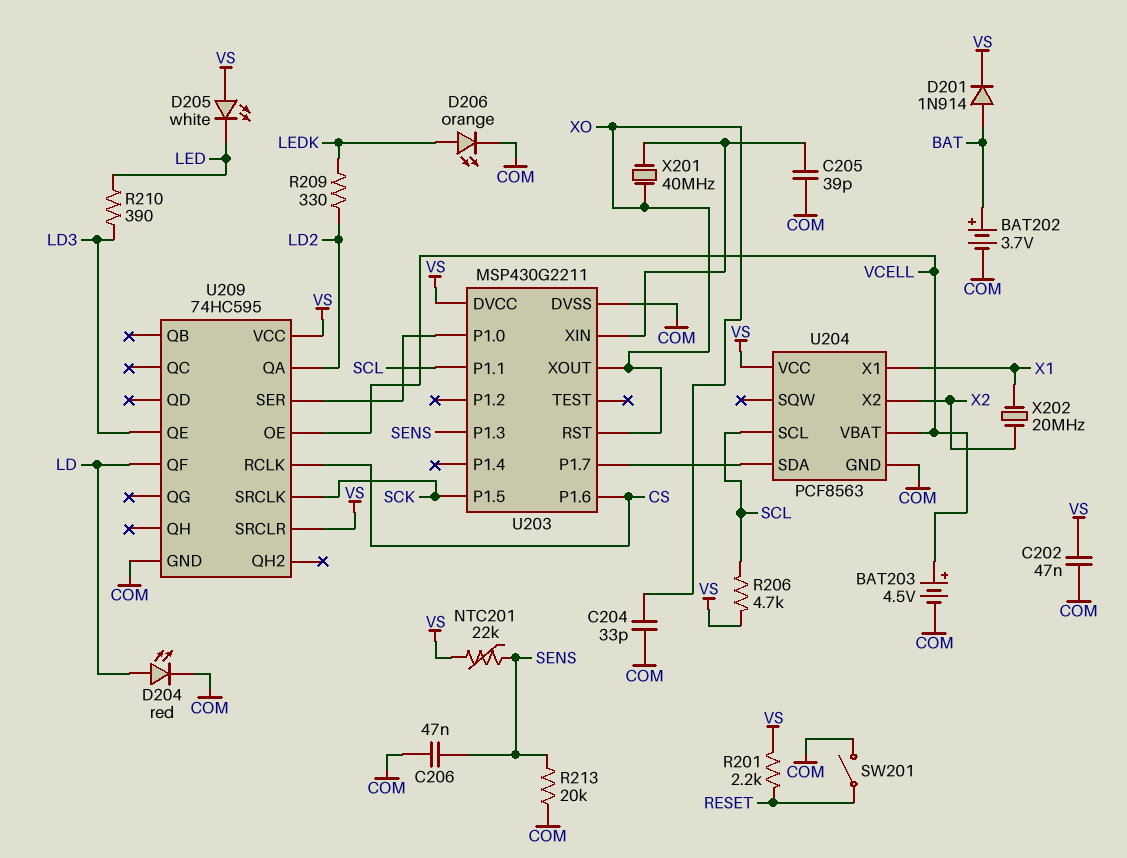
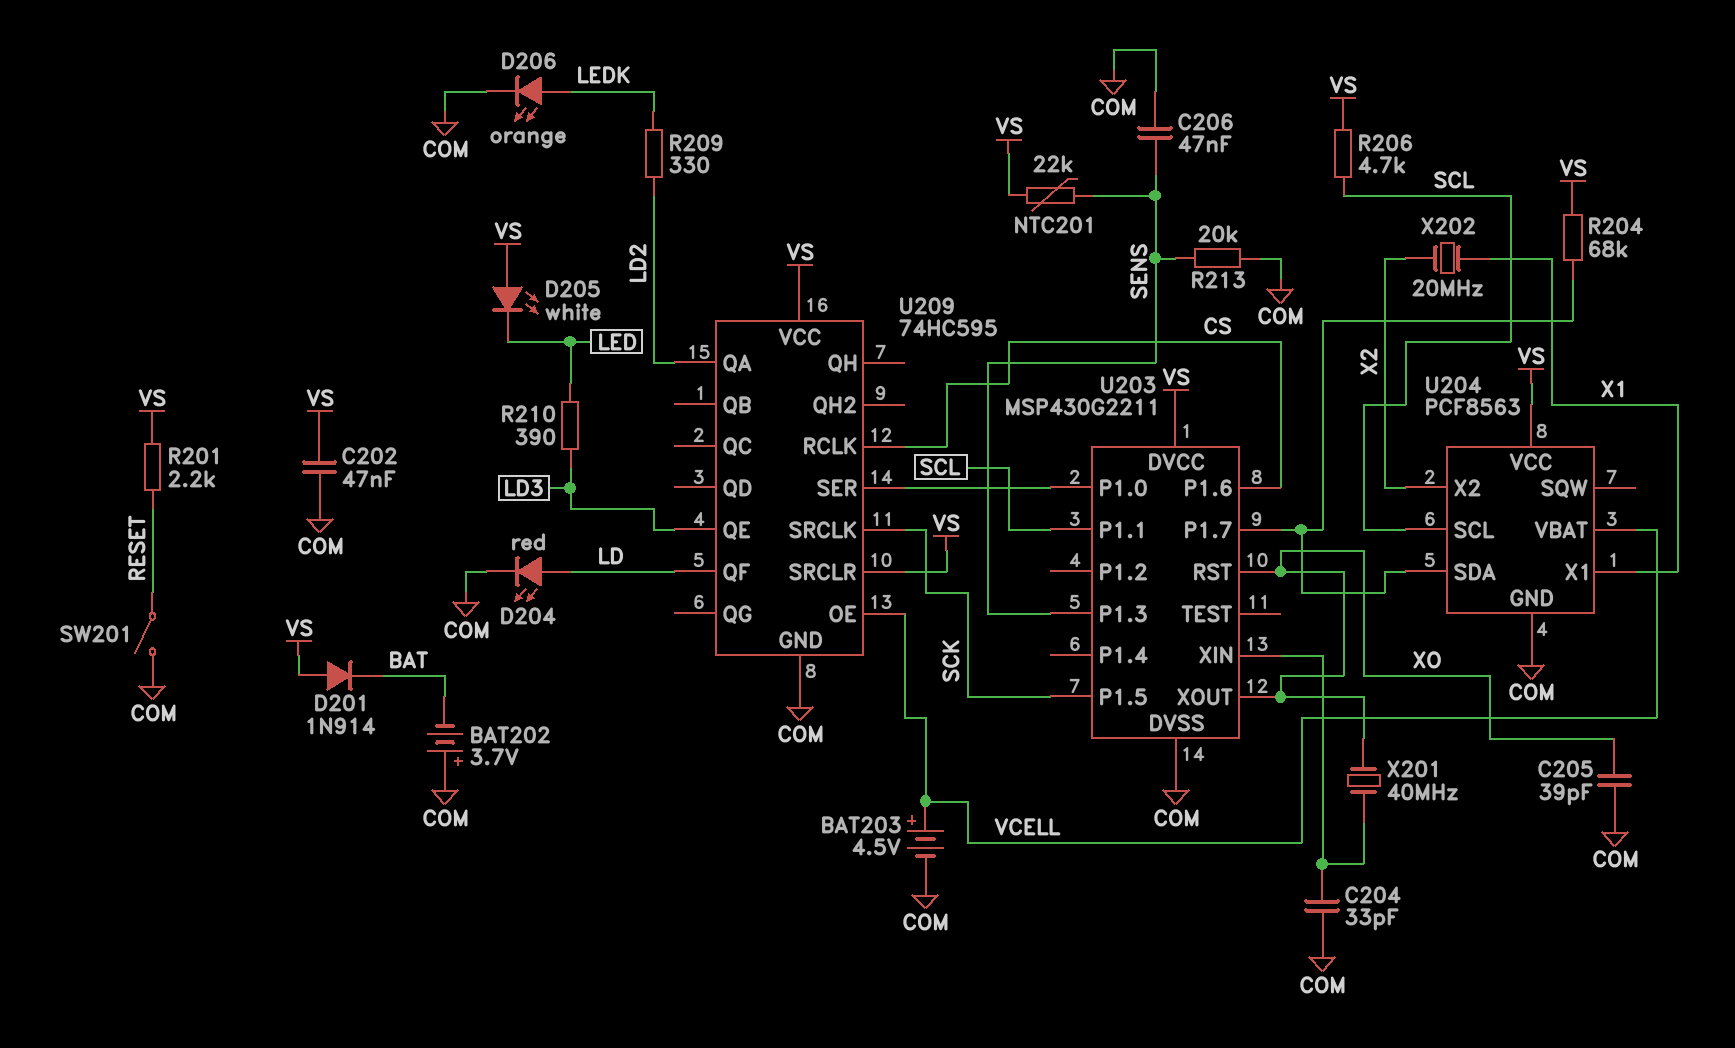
BAT202: 3.7V (plus BAT, minus COM) -> 3.7V (plus COM, minus BAT)
C204: 33pF (COM, XO) -> 33pF (COM, U203/XIN)
C205: 39pF (COM, U203/XIN) -> 39pF (COM, XO)
D201: diode 1N914 (A BAT, K VS) -> diode 1N914 (A VS, K BAT)
R204: none -> 68k (U203/P1.7, VS)

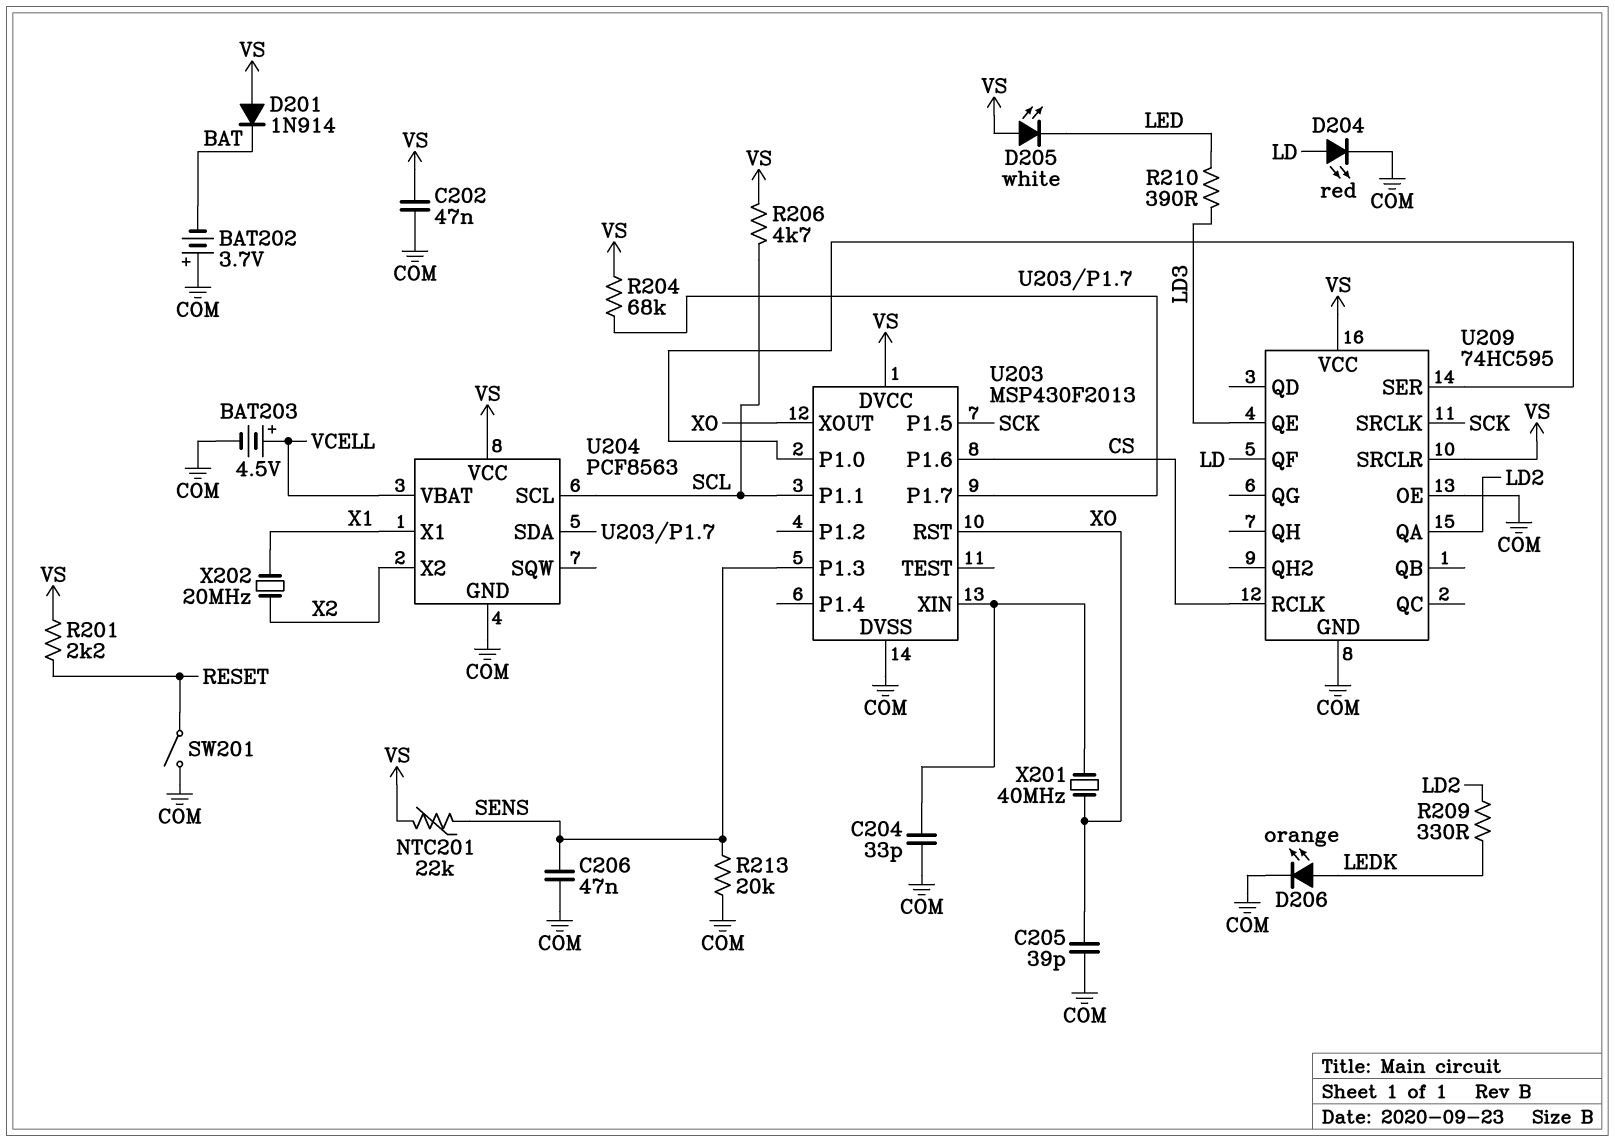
U203: MSP430G2211 -> MSP430F2013
U209 pin OE: VCELL -> COM

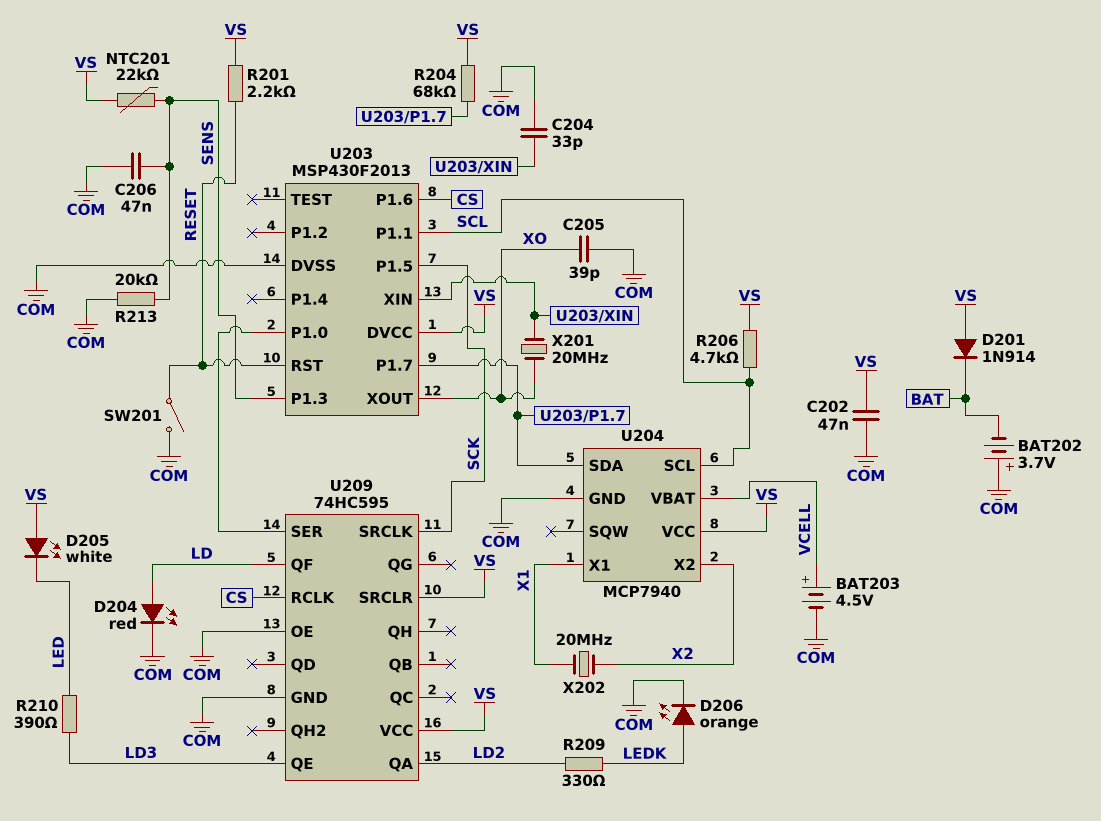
U203 pin RST: XO -> RESET
U204: PCF8563 -> MCP7940
X201: 40MHz (U203/XIN, XO) -> 20MHz (U203/XIN, XO)

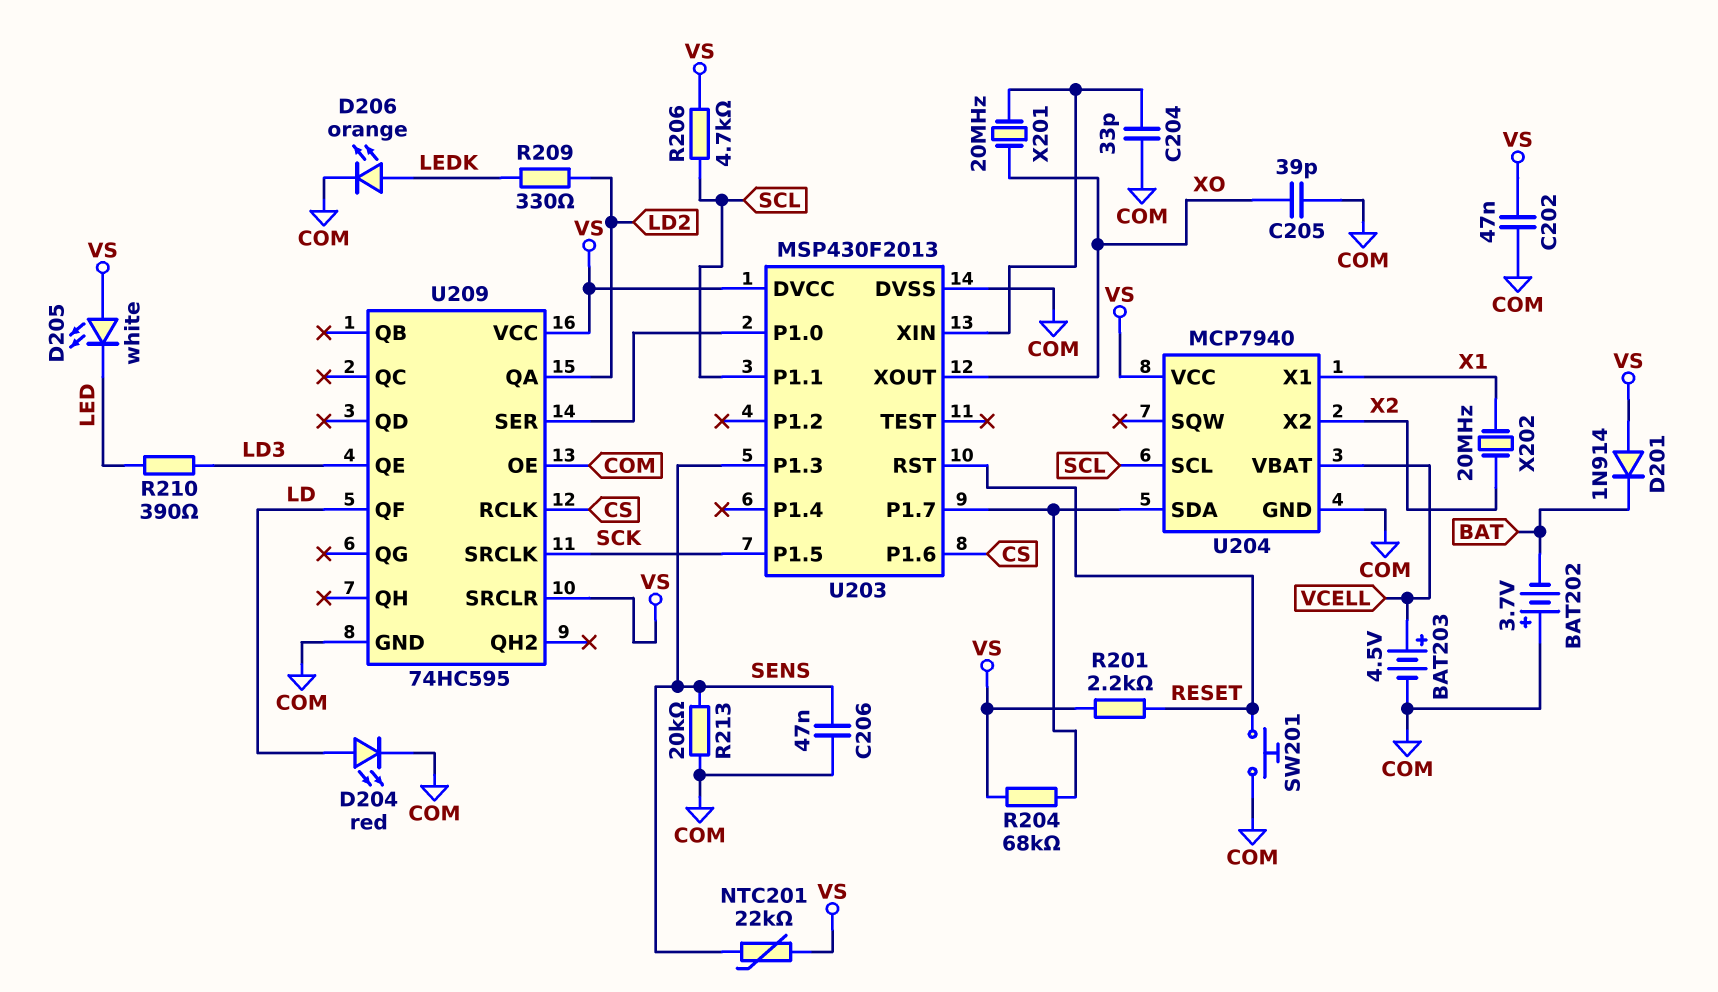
SW201: switch (COM, RESET) -> button (COM, RESET)

